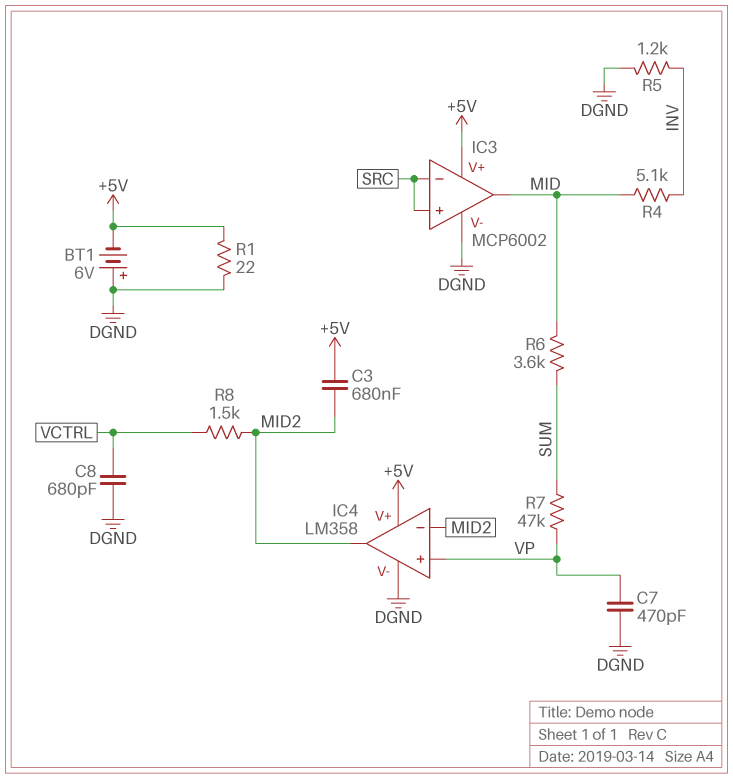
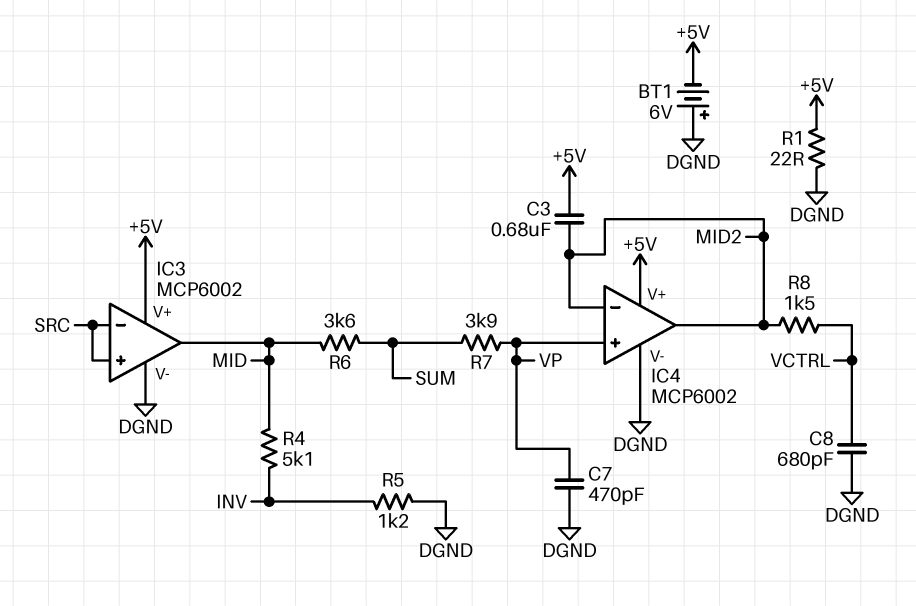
IC4: LM358 -> MCP6002
R7: 47k (SUM, VP) -> 3.9k (SUM, VP)

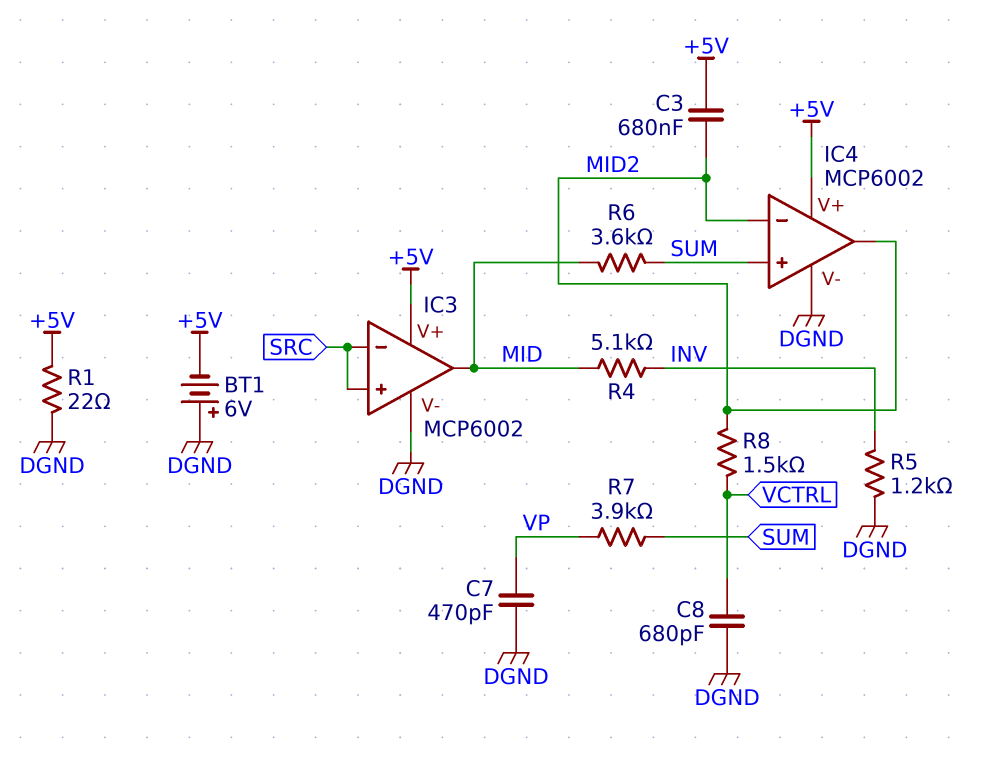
IC4 pin in+: VP -> SUM

